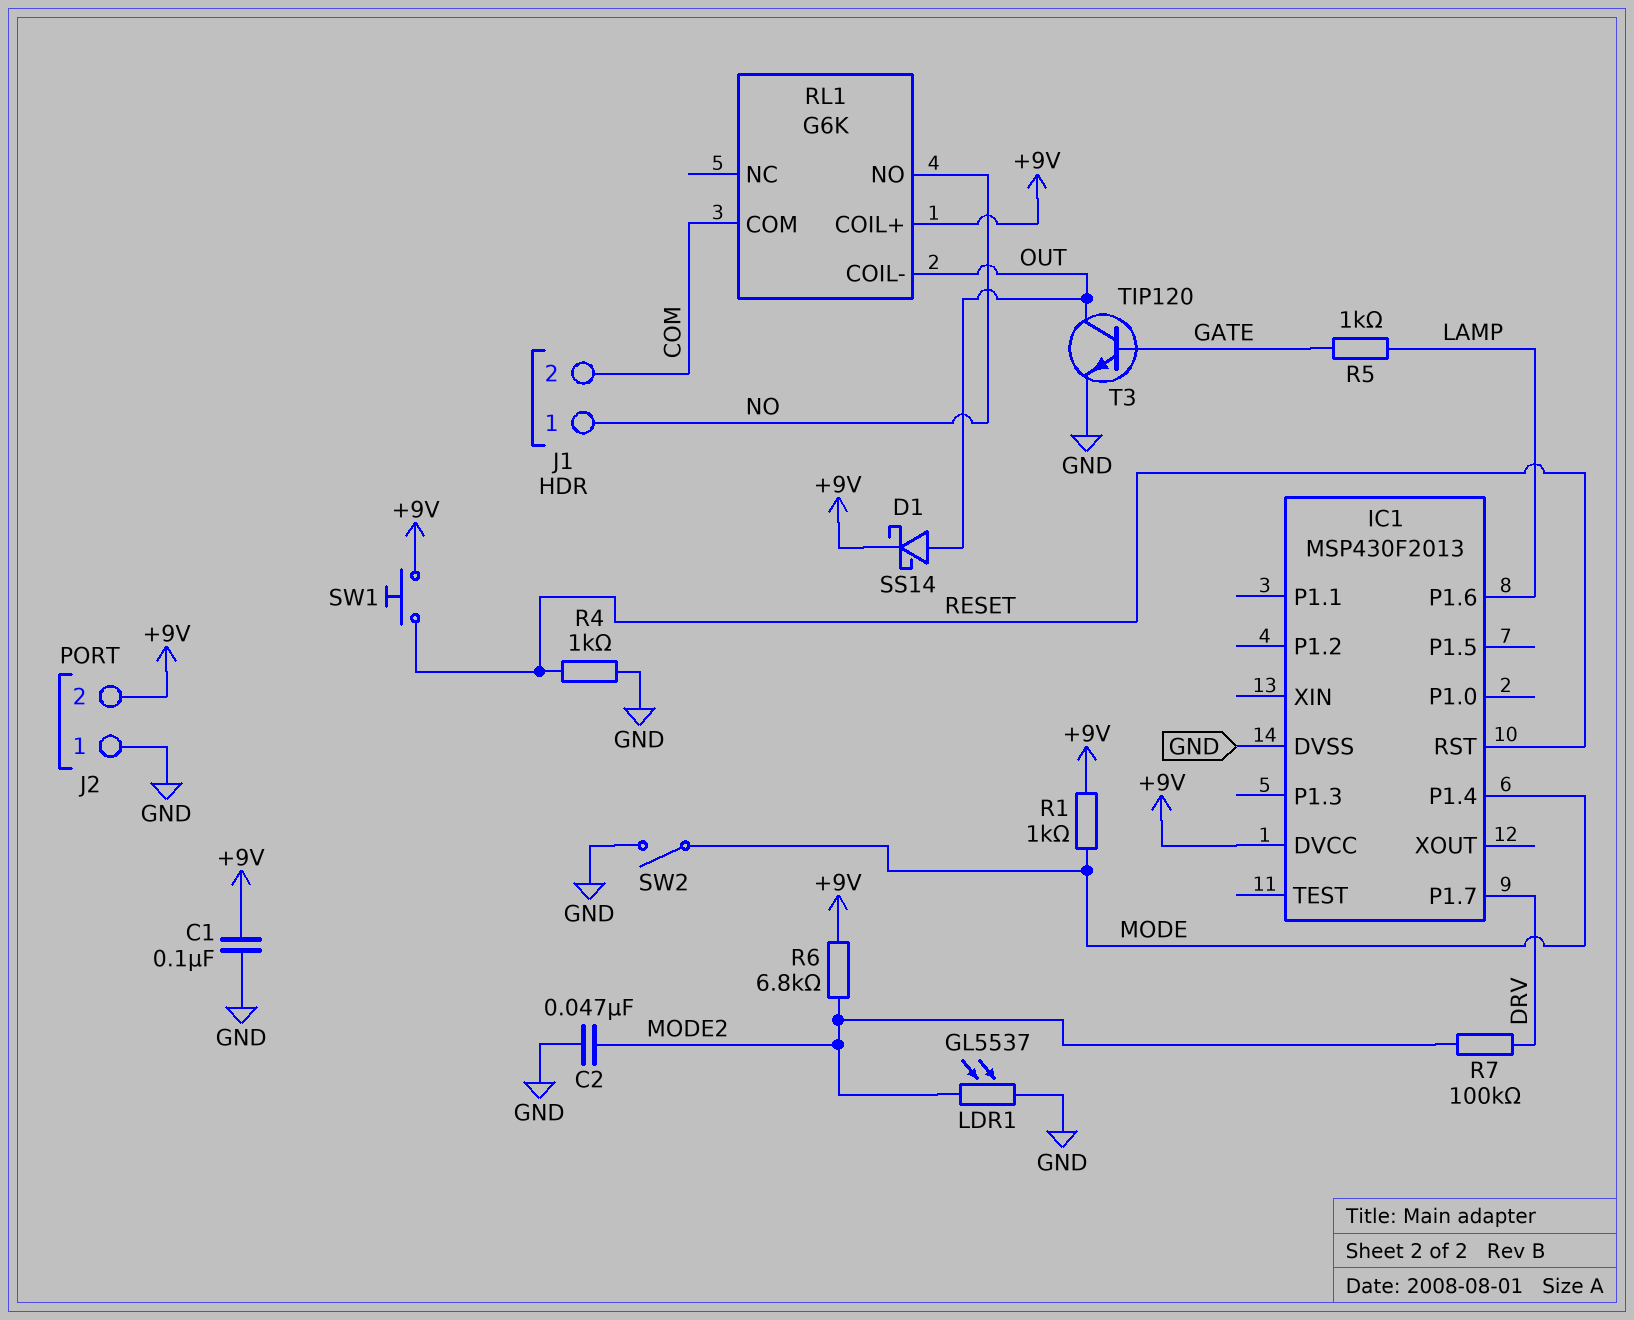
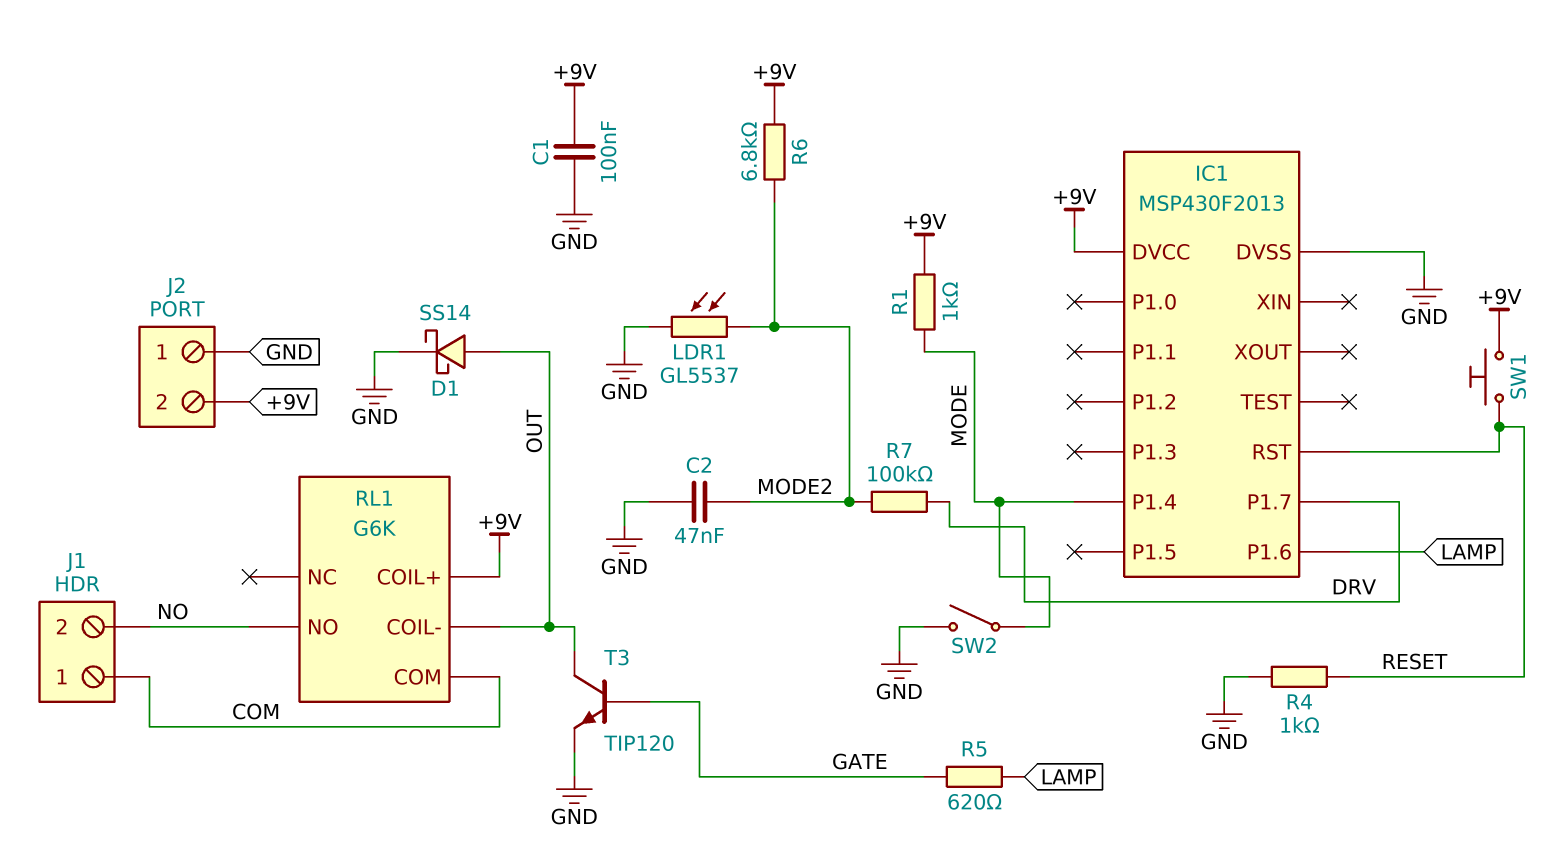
D1: schottky SS14 (A OUT, K +9V) -> schottky SS14 (A OUT, K GND)
J1 pin 1: NO -> COM
J1 pin 2: COM -> NO
R5: 1k (GATE, LAMP) -> 620 (GATE, LAMP)

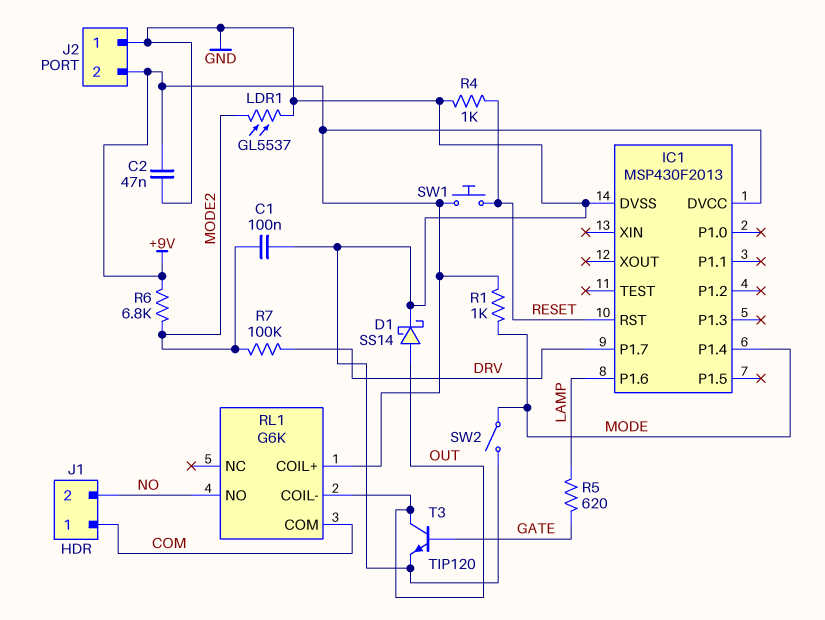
C1: 100nF (+9V, GND) -> 100nF (GND, MODE2)
C2: 47nF (GND, MODE2) -> 47nF (+9V, GND)

